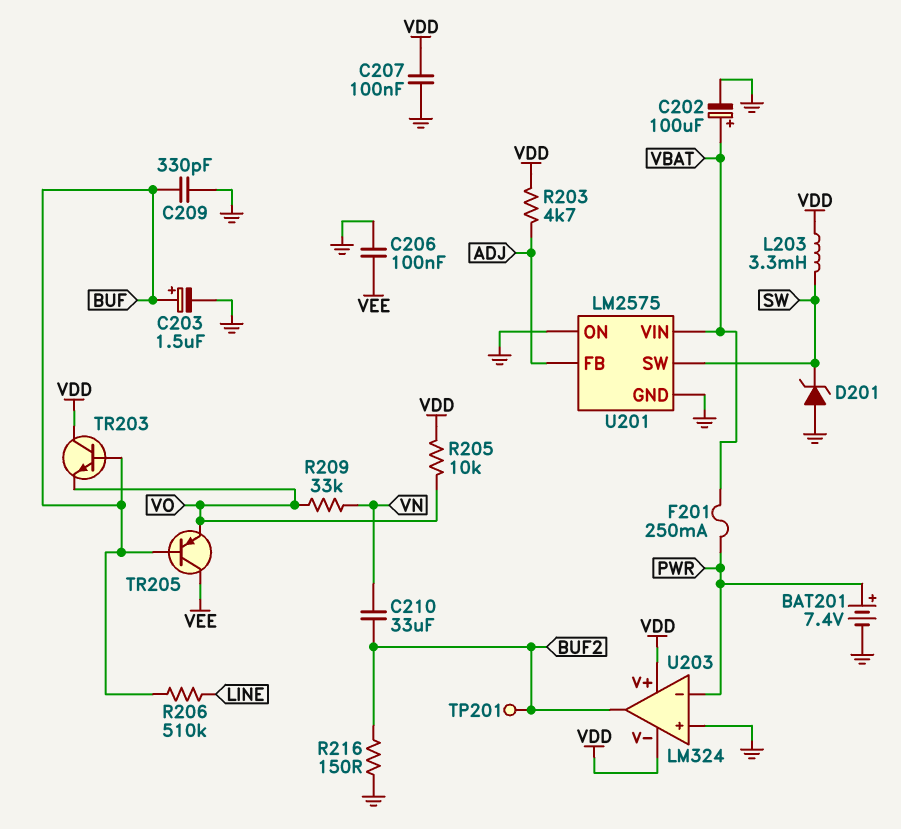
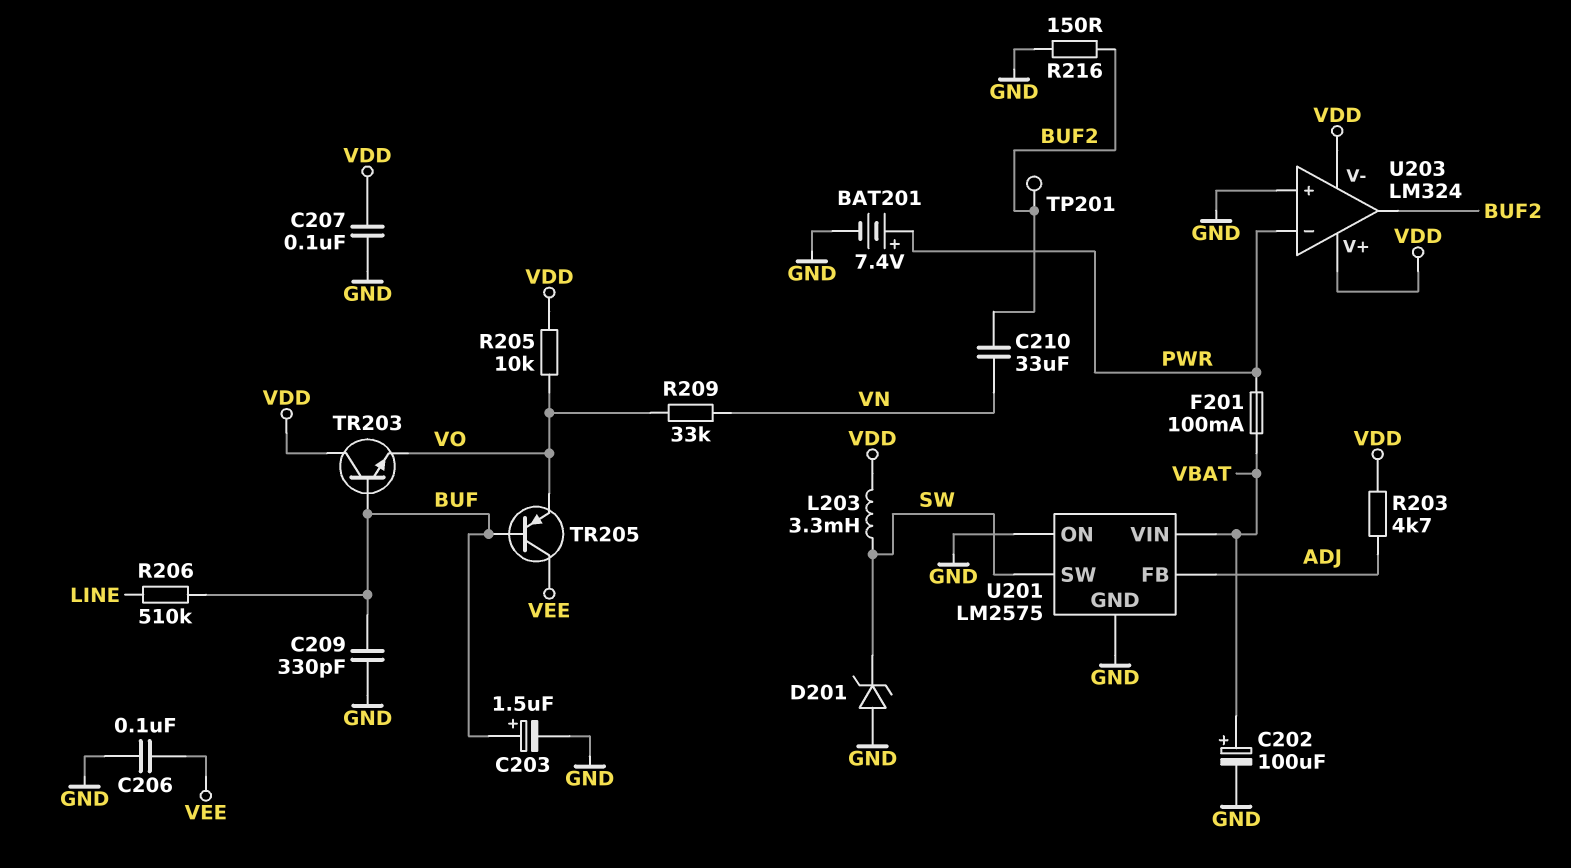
F201: 250mA (PWR, VBAT) -> 100mA (PWR, VBAT)

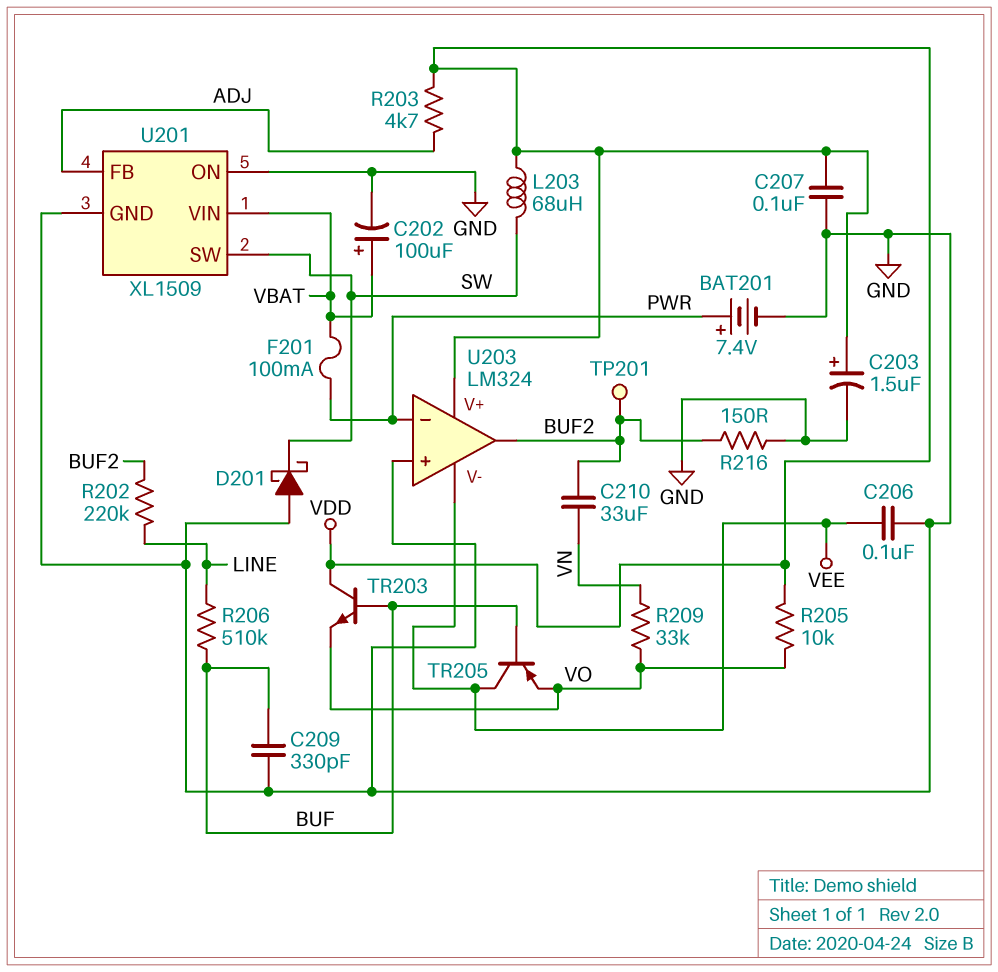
C203: 1.5uF (plus BUF, minus GND) -> 1.5uF (plus VDD, minus GND)
D201: zener (A GND, K SW) -> schottky (A GND, K SW)
L203: 3.3mH (SW, VDD) -> 68uH (SW, VDD)
R202: none -> 220k (BUF2, LINE)
U201: LM2575 -> XL1509
U203 pin V-: VDD -> VEE

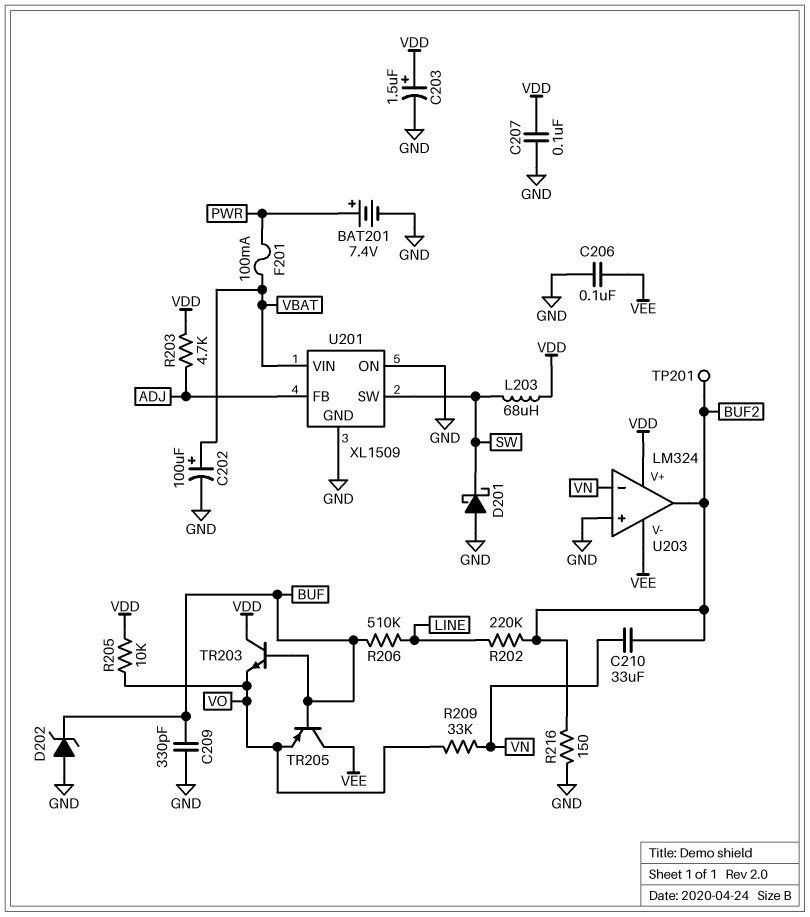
D202: none -> zener (A GND, K BUF)
U203 pin in-: PWR -> VN

